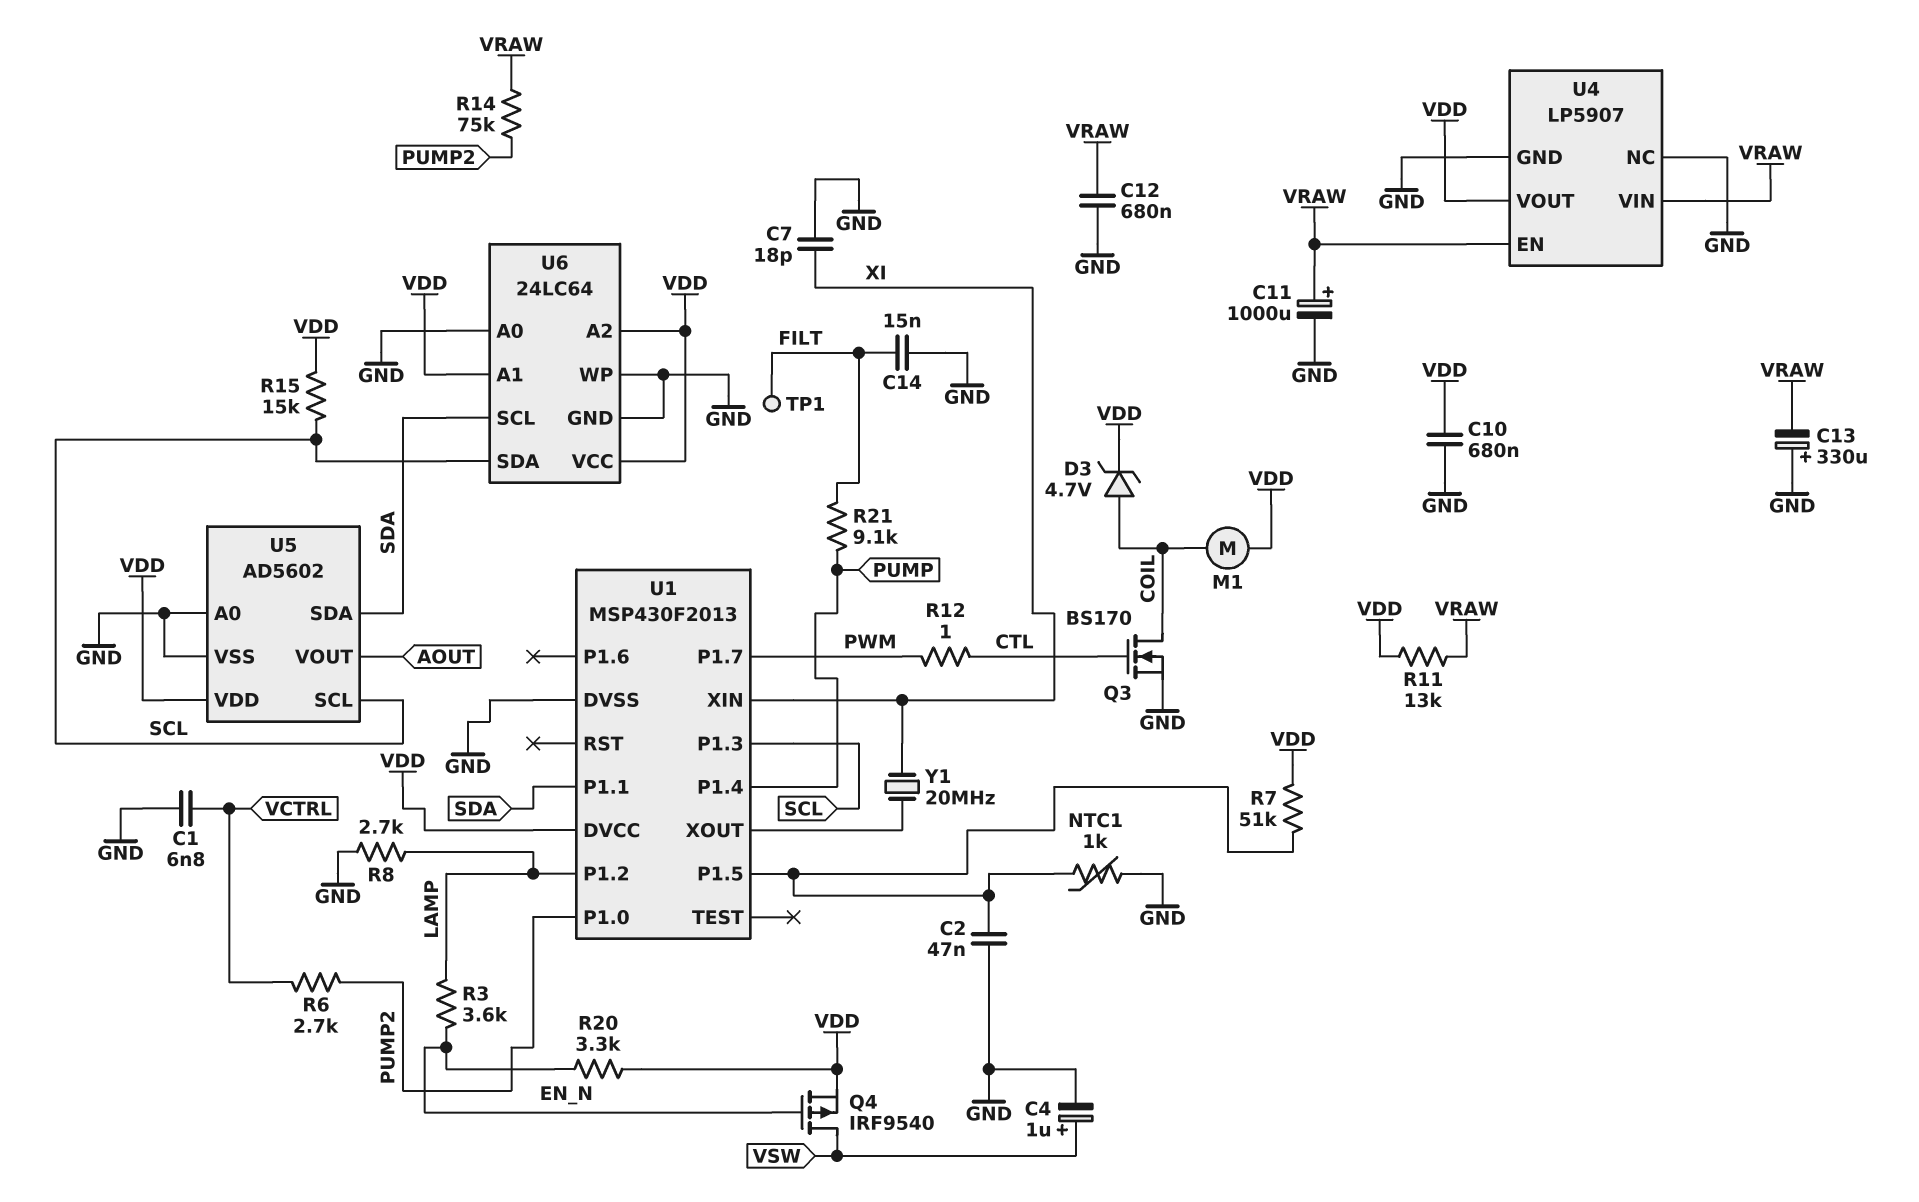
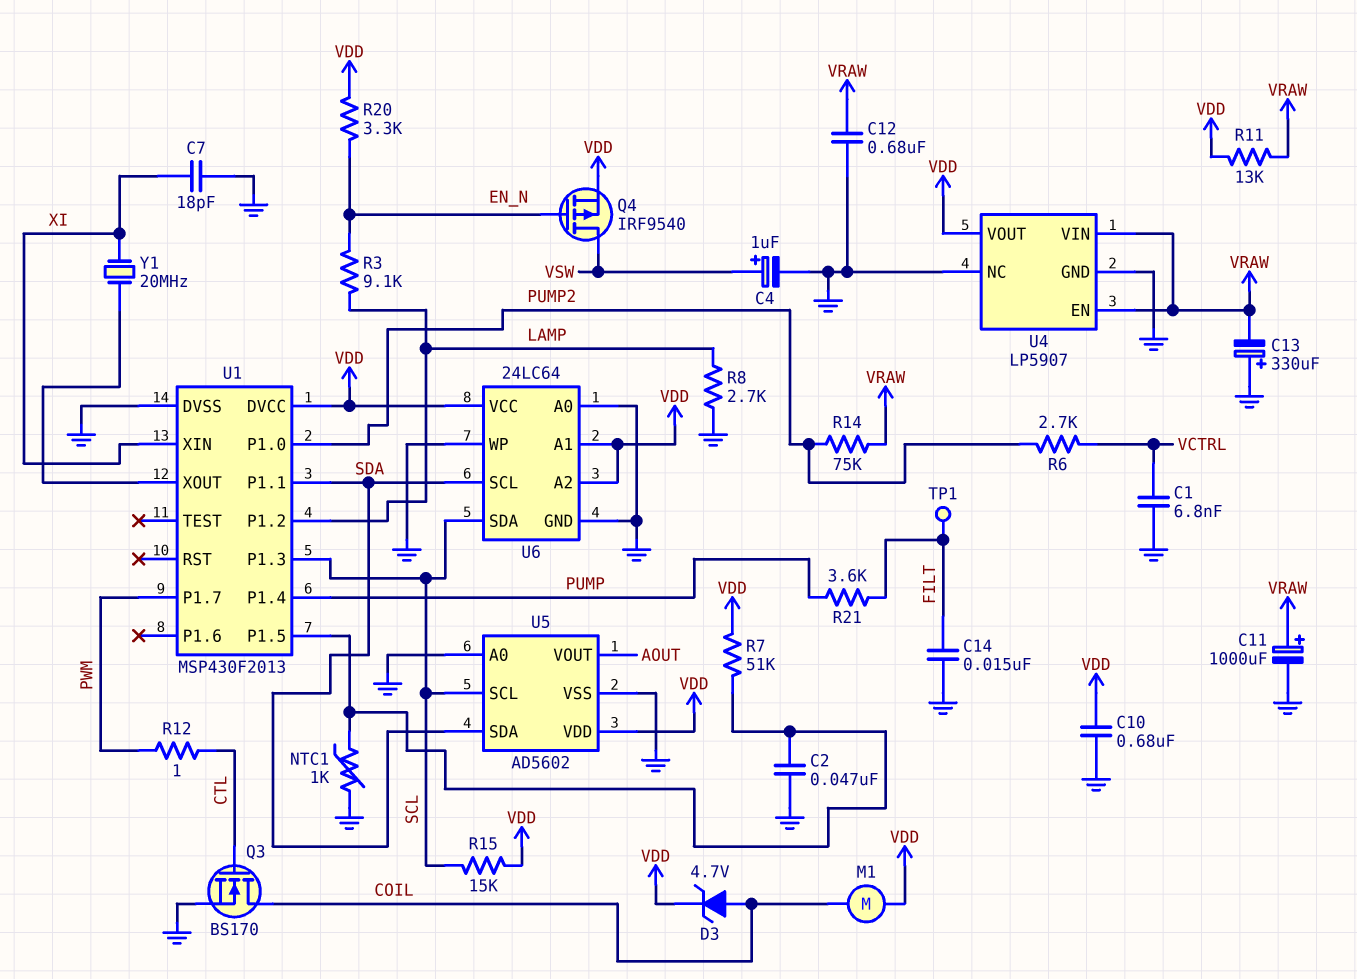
R3: 3.6k (EN_N, LAMP) -> 9.1k (EN_N, LAMP)
R21: 9.1k (FILT, PUMP) -> 3.6k (FILT, PUMP)

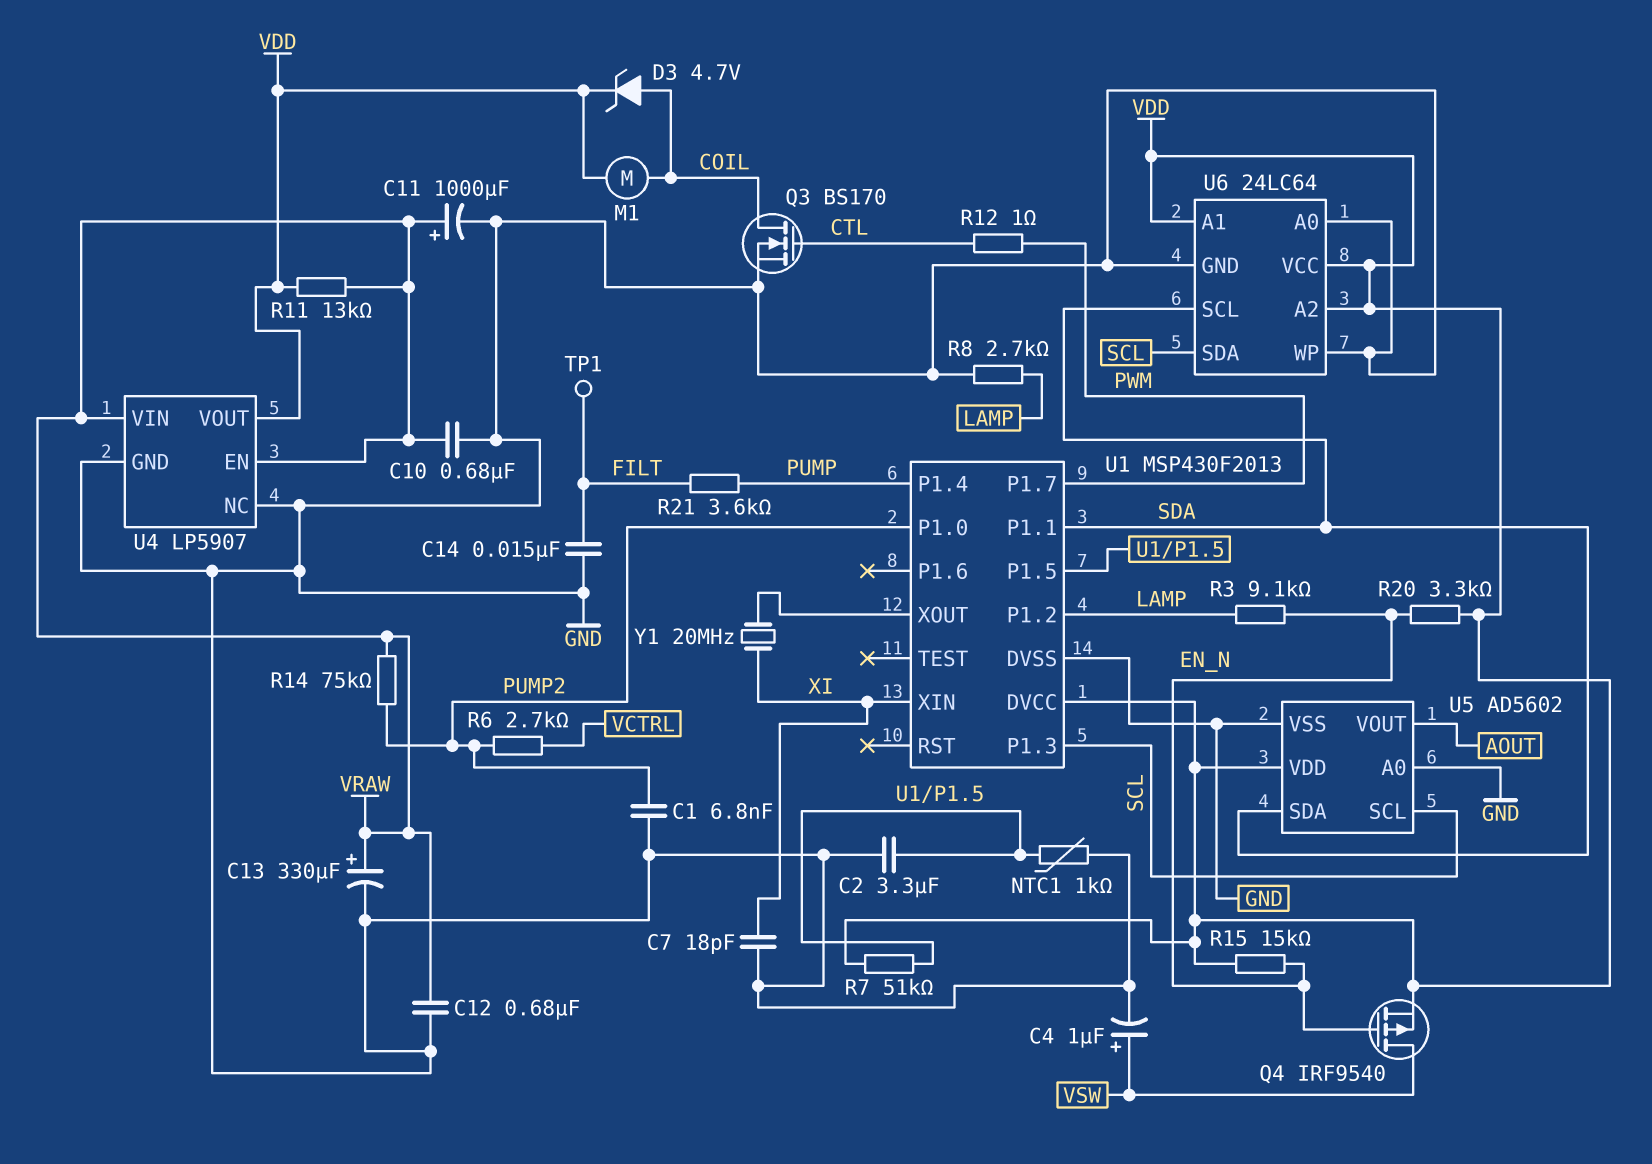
C1: 6.8nF (GND, VCTRL) -> 6.8nF (GND, PUMP2)
C2: 47nF (GND, U1/P1.5) -> 3.3uF (GND, U1/P1.5)
C10: 680nF (GND, VDD) -> 680nF (GND, VRAW)
C13: 330uF (plus GND, minus VRAW) -> 330uF (plus VRAW, minus GND)
R15: 15k (SCL, VDD) -> 15k (EN_N, VDD)

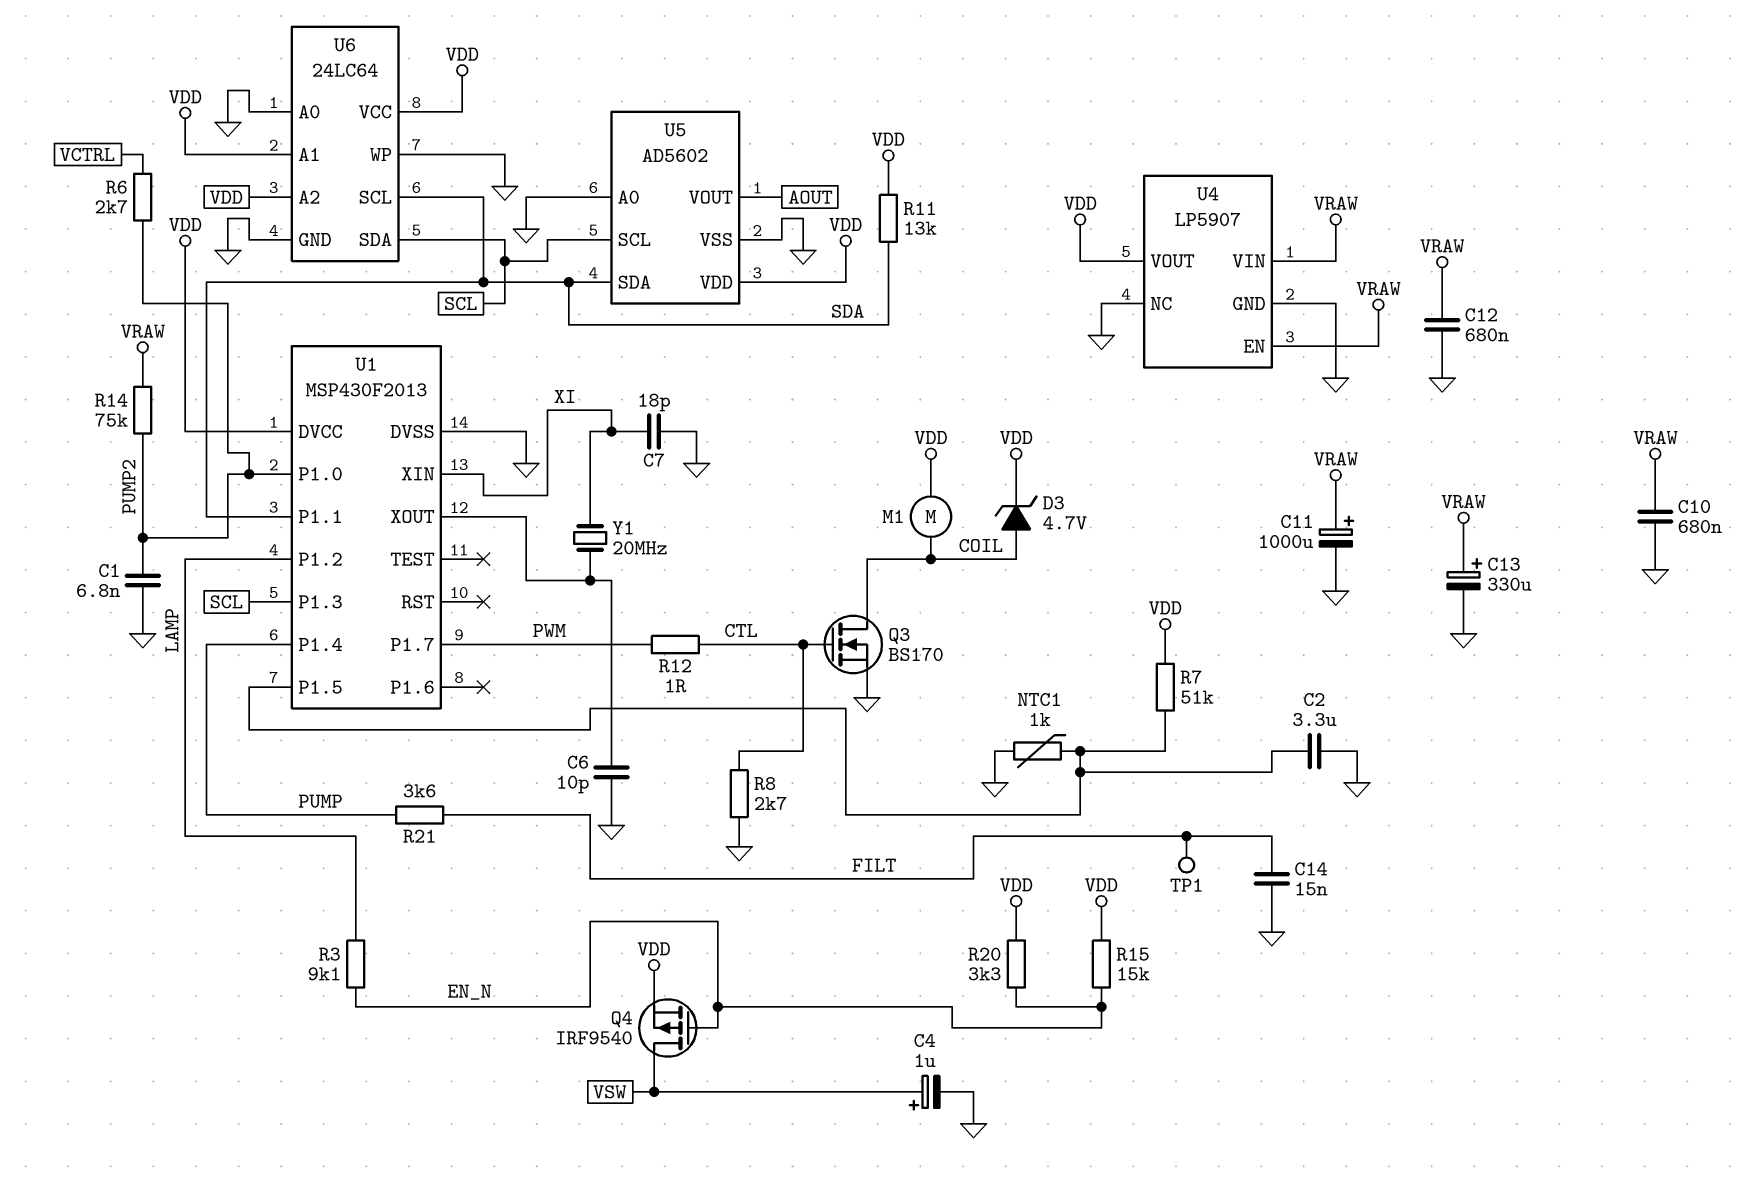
C6: none -> 10pF (GND, U1/XOUT)
R8: 2.7k (GND, LAMP) -> 2.7k (CTL, GND)
R11: 13k (VDD, VRAW) -> 13k (SDA, VDD)

